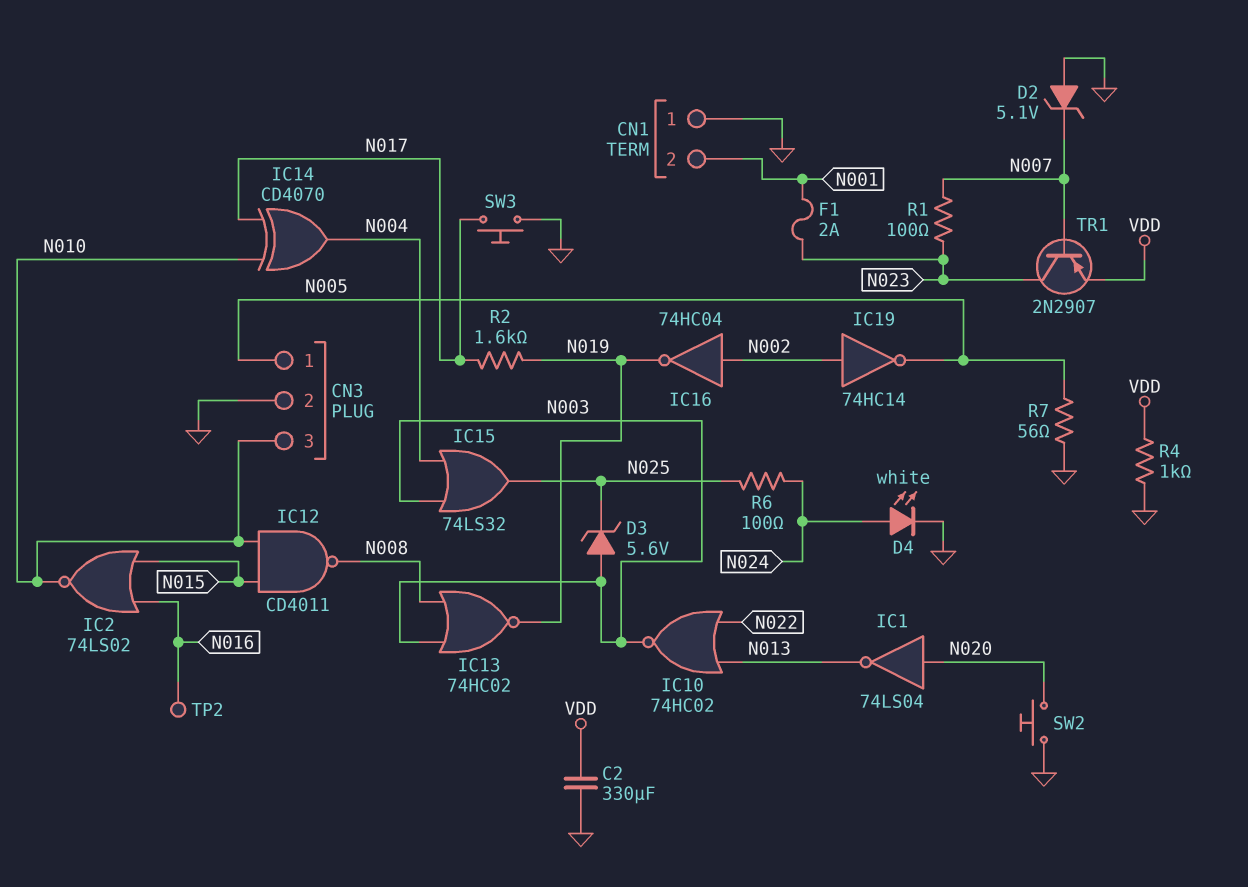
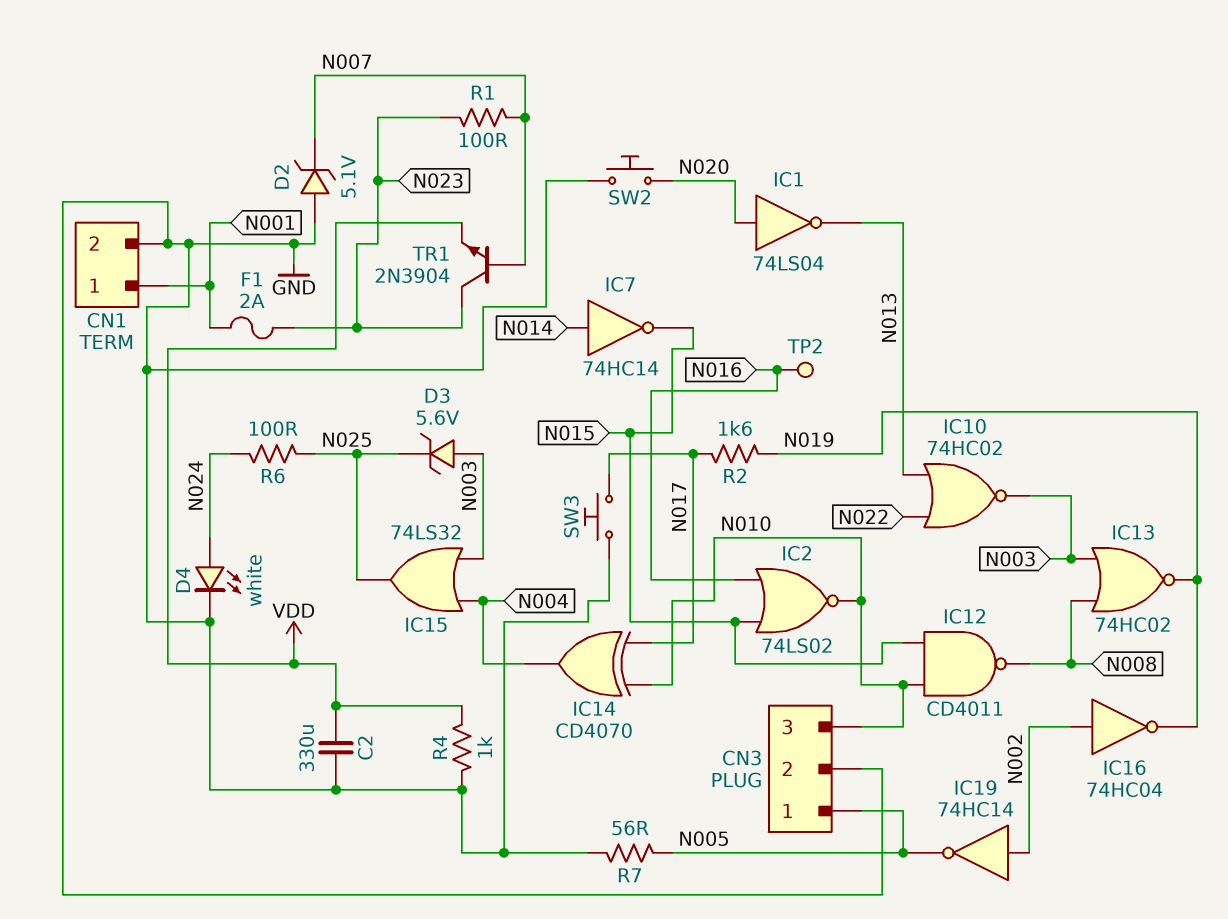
CN1 pin 1: GND -> N001
CN1 pin 2: N001 -> GND
IC7: none -> NOT 74HC14 (in N014, out N015)
TR1: PNP 2N2907 (B N007, C N023, E VDD) -> NPN 2N3904 (B N007, C N023, E VDD)

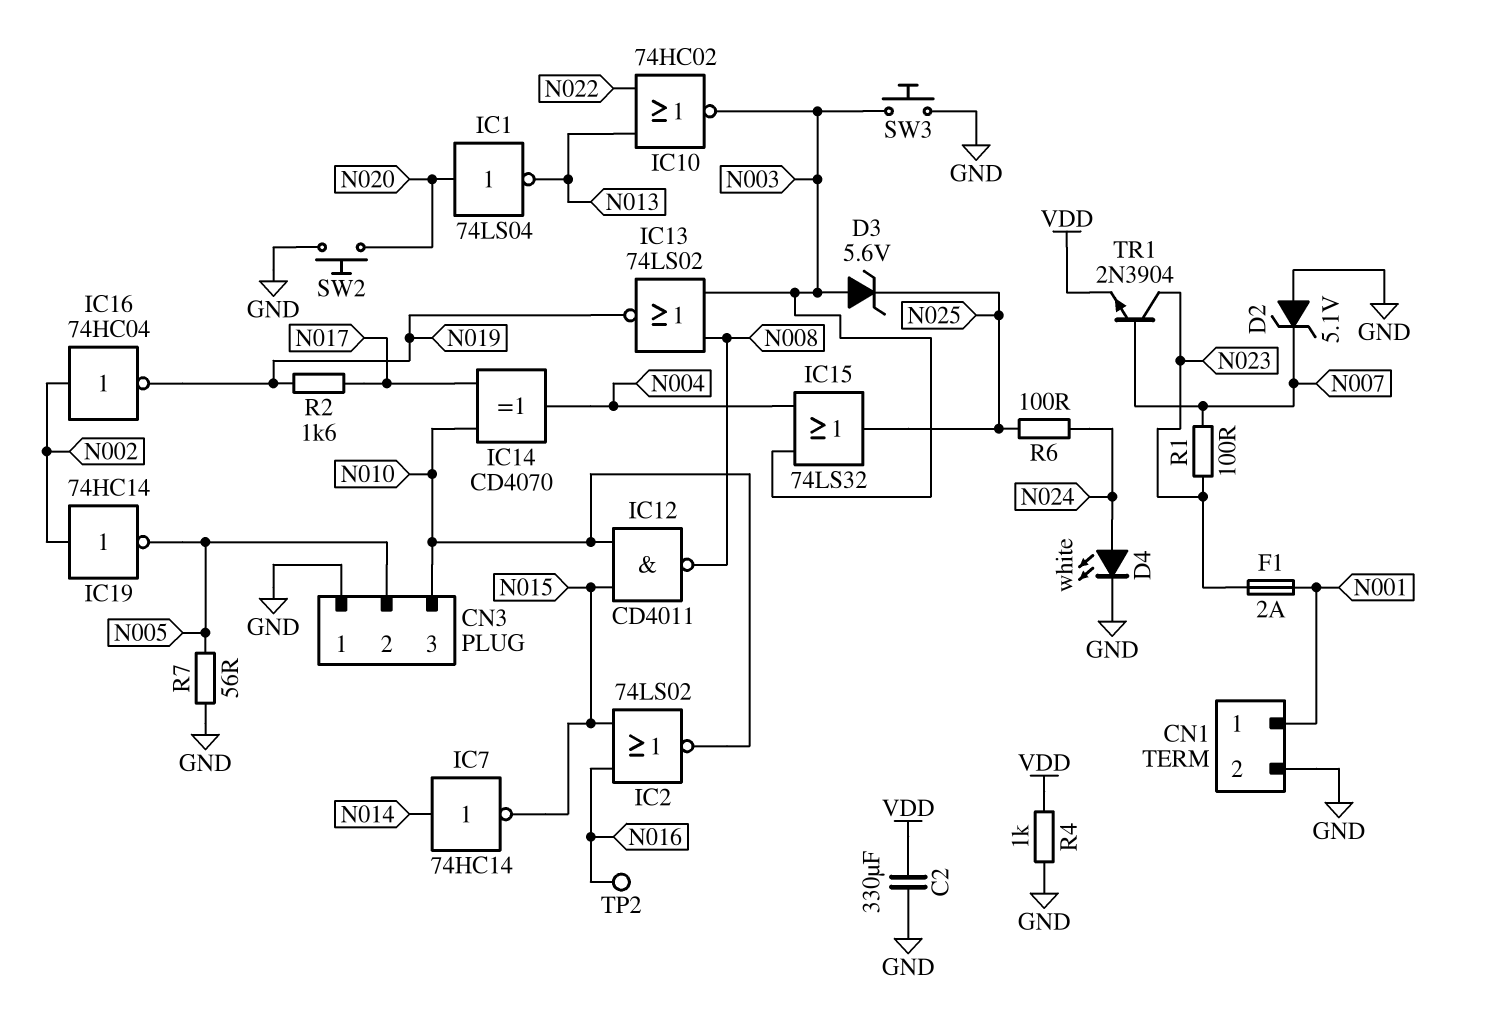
CN3 pin 1: N005 -> GND
CN3 pin 2: GND -> N005
IC13: NOR 74HC02 (in N003, in N008, out N019) -> NOR 74LS02 (in N003, in N008, out N019)
SW3: button (GND, N017) -> button (GND, N003)

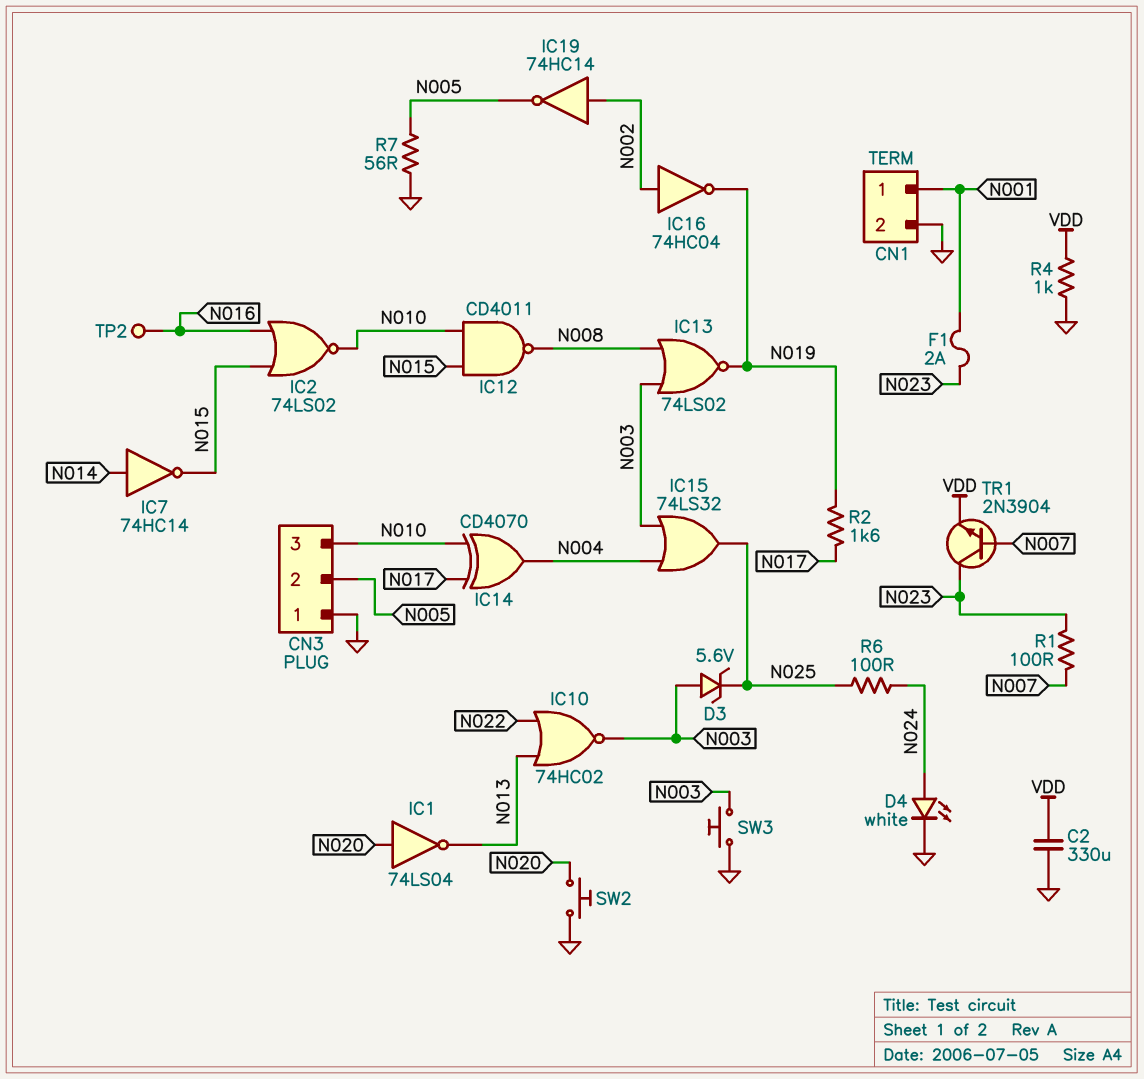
D2: zener 5.1V (A GND, K N007) -> none

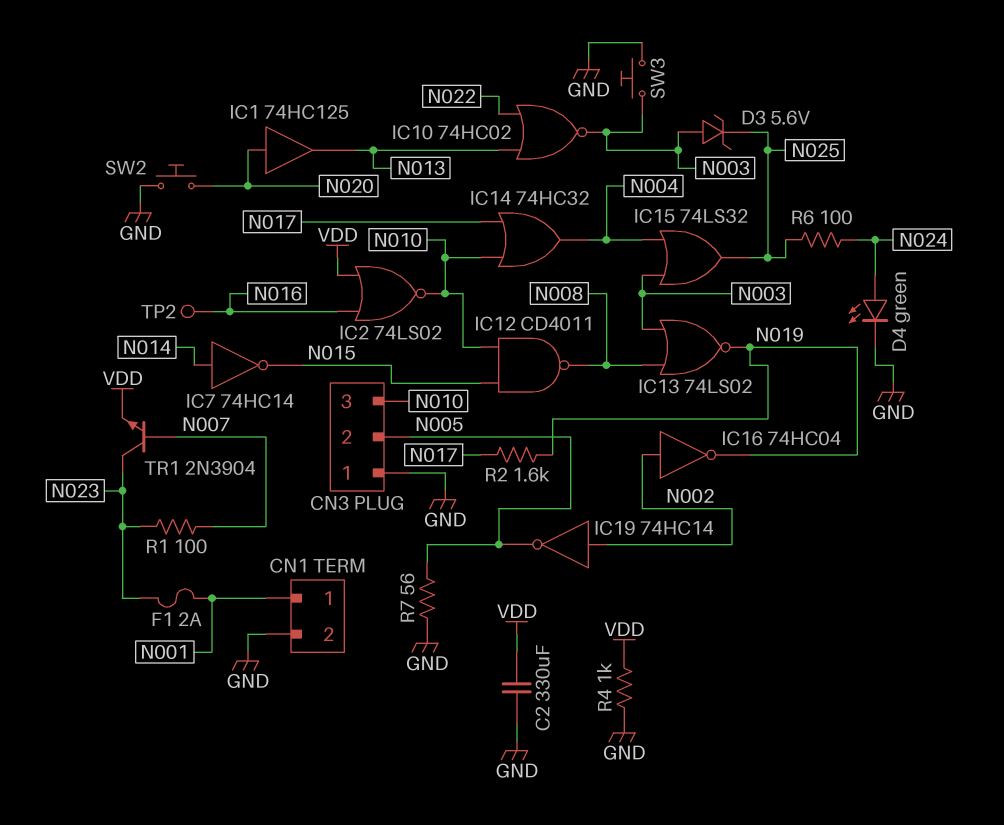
D4: LED white (A N024, K GND) -> LED green (A N024, K GND)
IC1: NOT 74LS04 (in N020, out N013) -> buffer 74HC125 (in N020, out N013)
IC2: NOR 74LS02 (in N015, in N016, out N010) -> NOR 74LS02 (in N016, in VDD, out N010)
IC14: XOR CD4070 (in N010, in N017, out N004) -> OR 74HC32 (in N010, in N017, out N004)

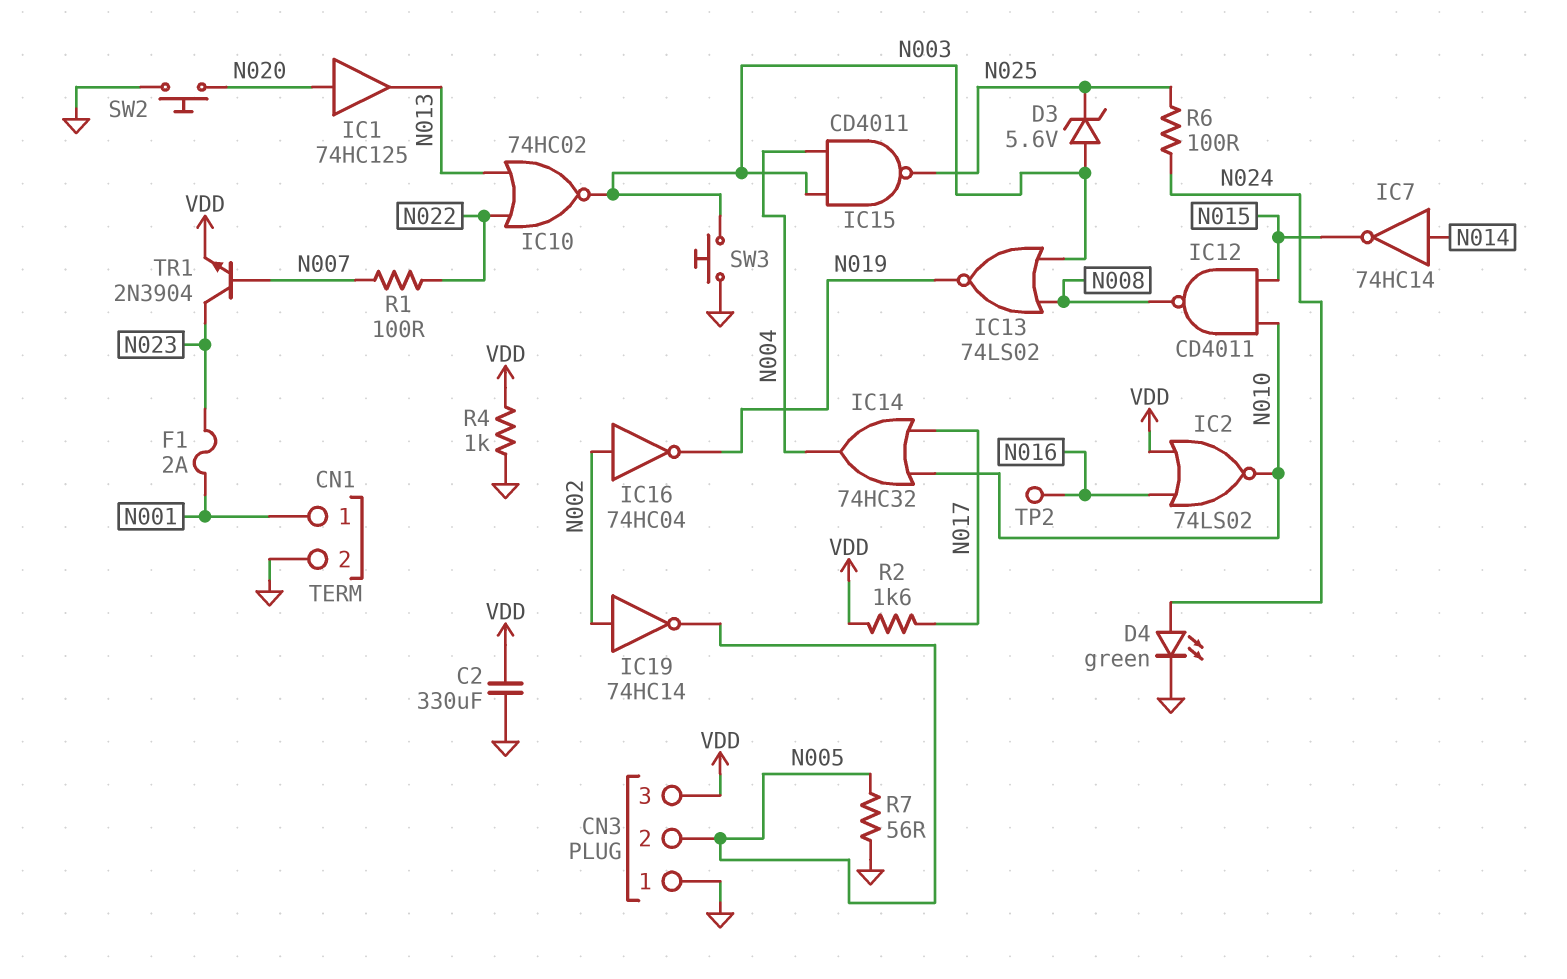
CN3 pin 3: N010 -> VDD
IC15: OR 74LS32 (in N003, in N004, out N025) -> NAND CD4011 (in N003, in N004, out N025)
R1: 100 (N007, N023) -> 100 (N007, N022)
R2: 1.6k (N017, N019) -> 1.6k (N017, VDD)

